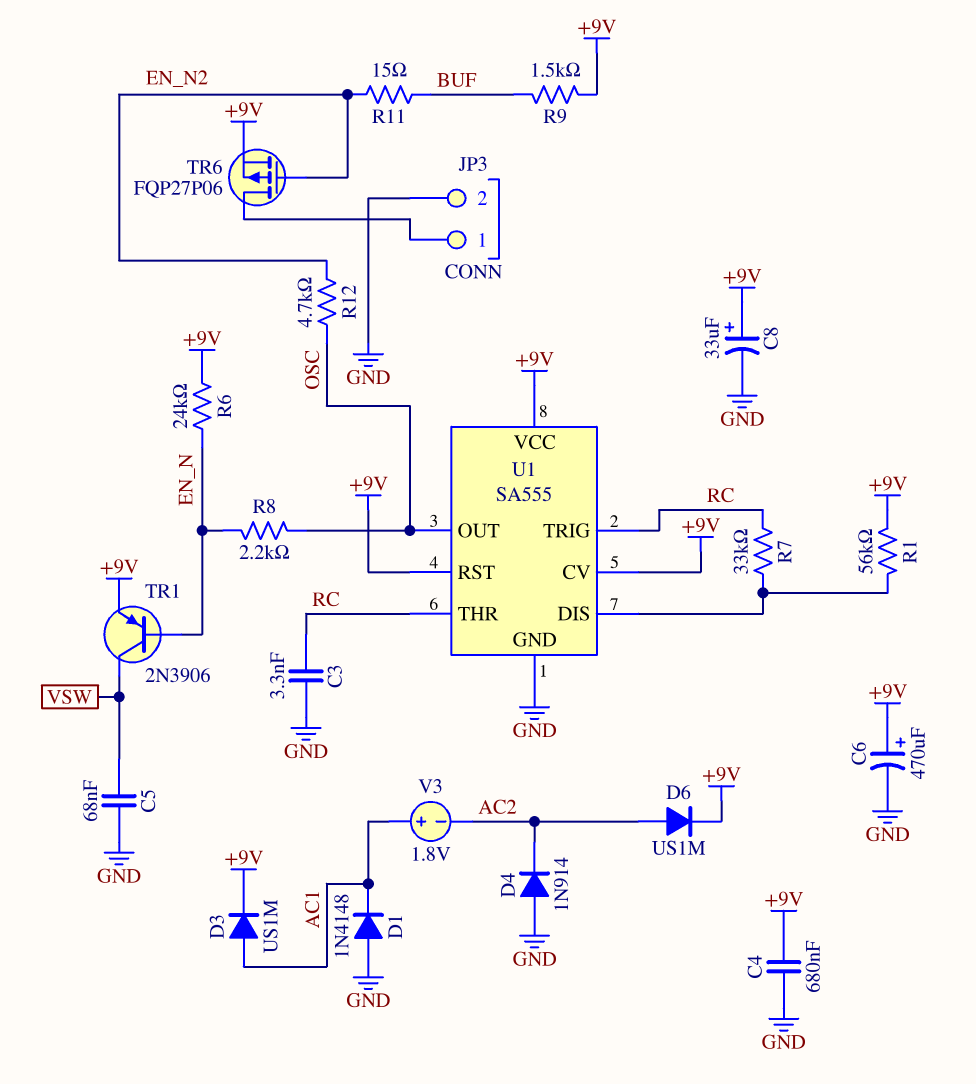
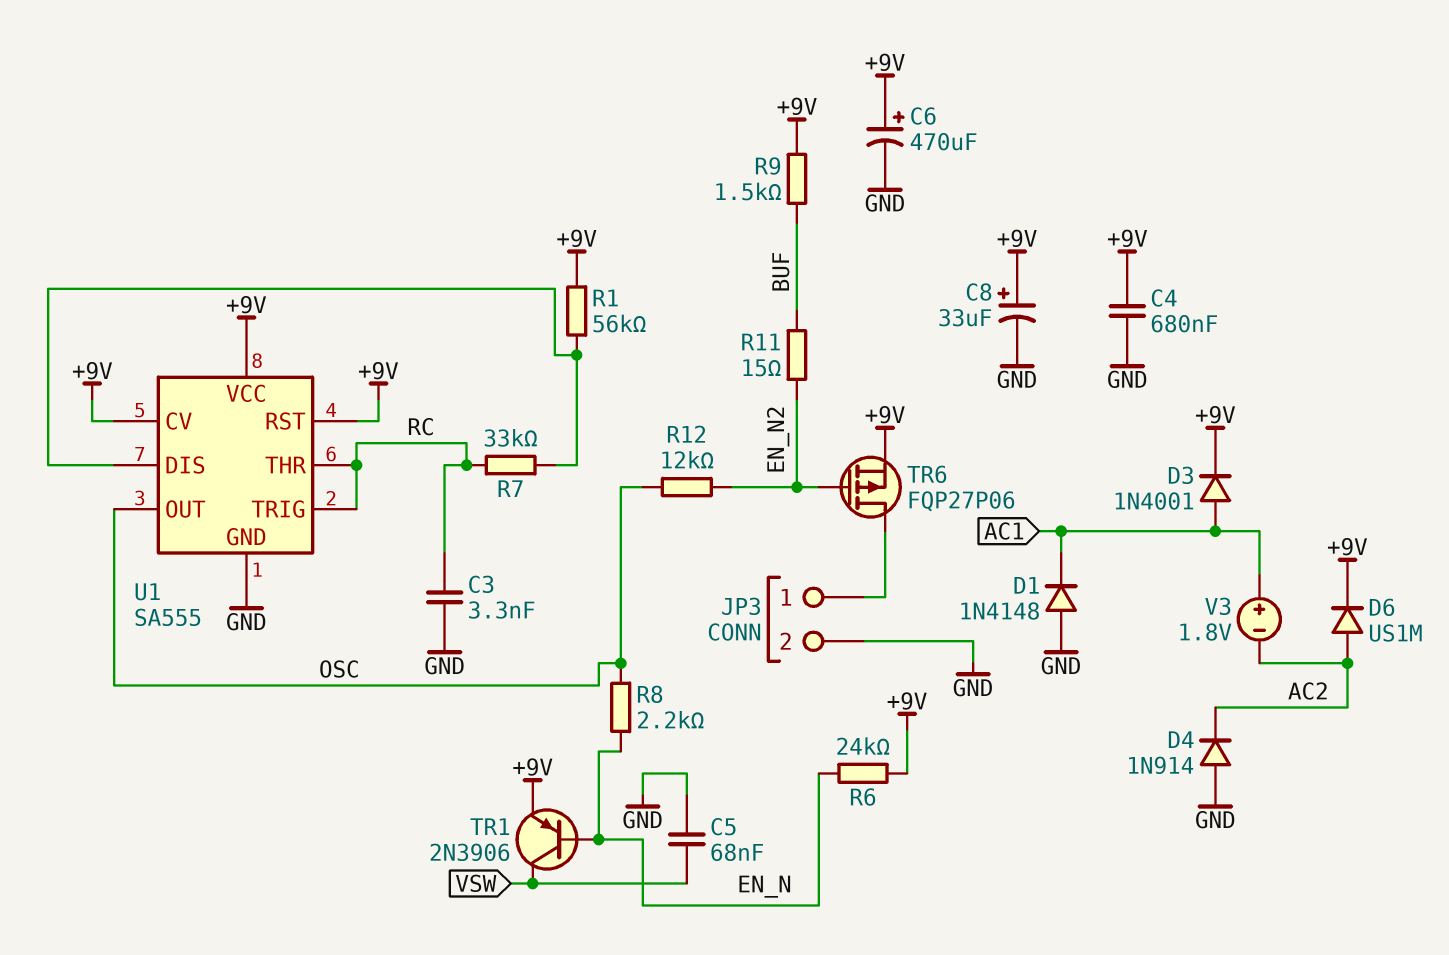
D3: diode US1M (A AC1, K +9V) -> diode 1N4001 (A AC1, K +9V)
R12: 4.7k (EN_N2, OSC) -> 12k (EN_N2, OSC)

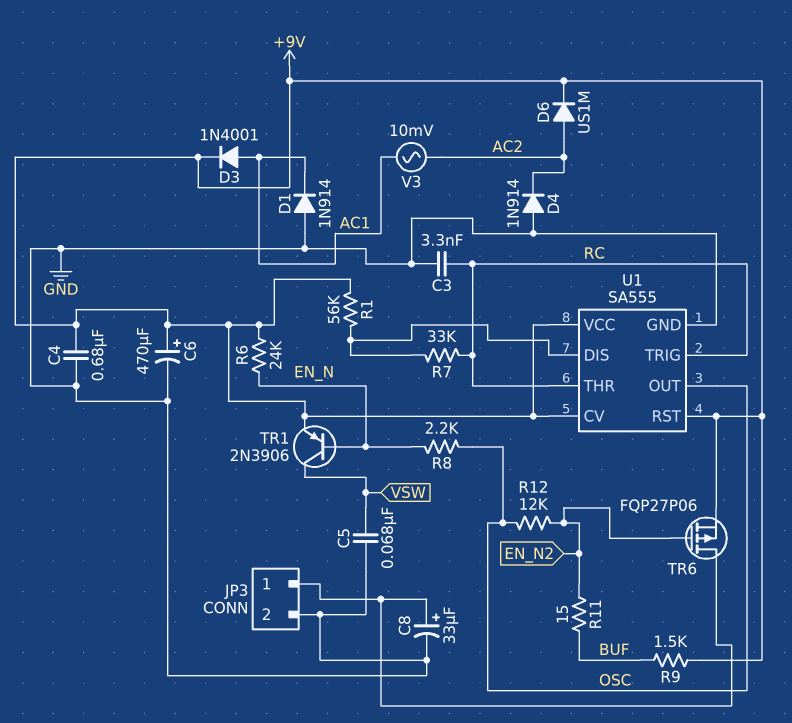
C8: 33uF (plus +9V, minus GND) -> 33uF (plus JP3/1, minus GND)
D1: diode 1N4148 (A GND, K AC1) -> diode 1N914 (A GND, K AC1)
V3: 1.8V (plus AC1, minus AC2) -> AC 10mV (AC1, AC2)

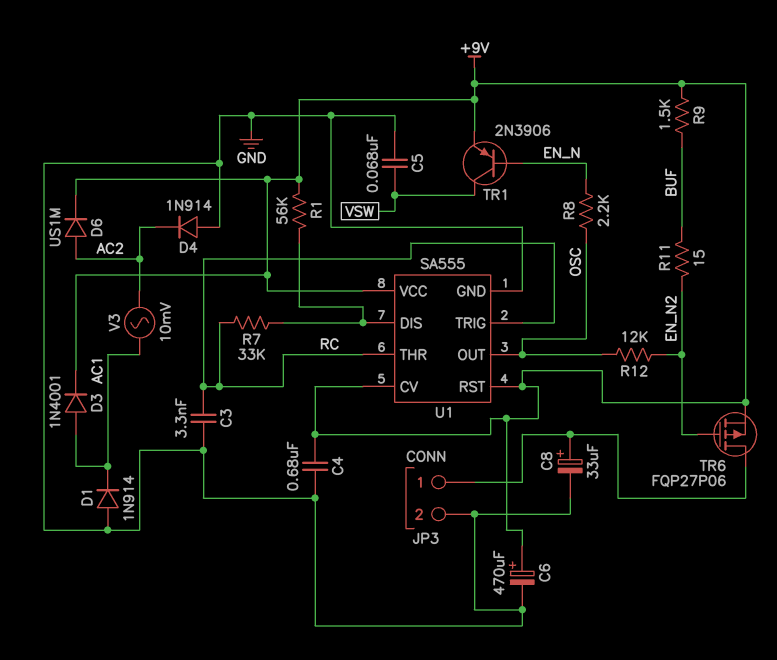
R6: 24k (+9V, EN_N) -> none

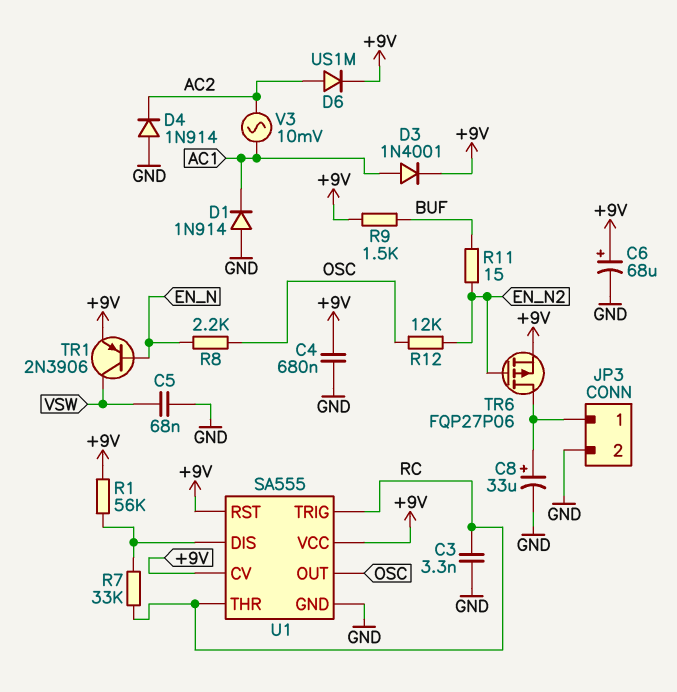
C6: 470uF (plus +9V, minus GND) -> 68uF (plus +9V, minus GND)

